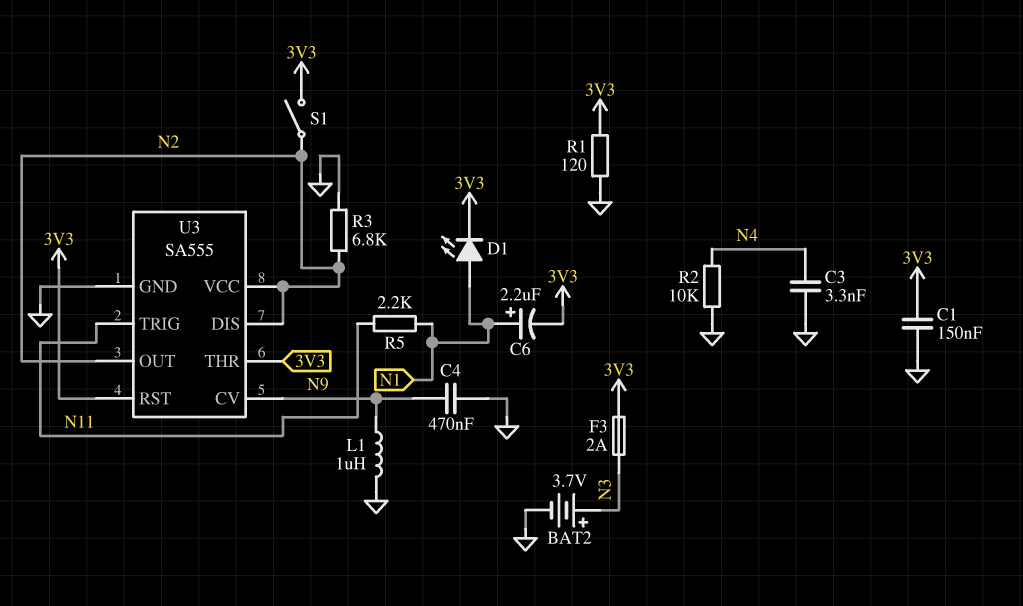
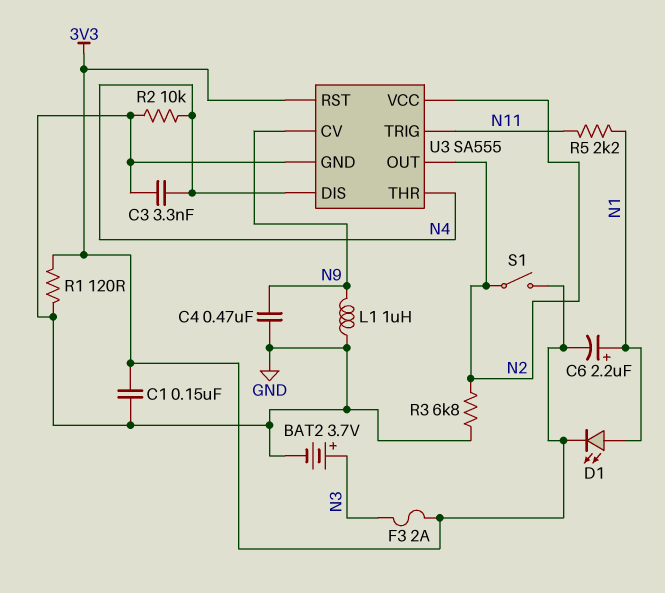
U3 pin DIS: N2 -> N4
U3 pin THR: 3V3 -> N4

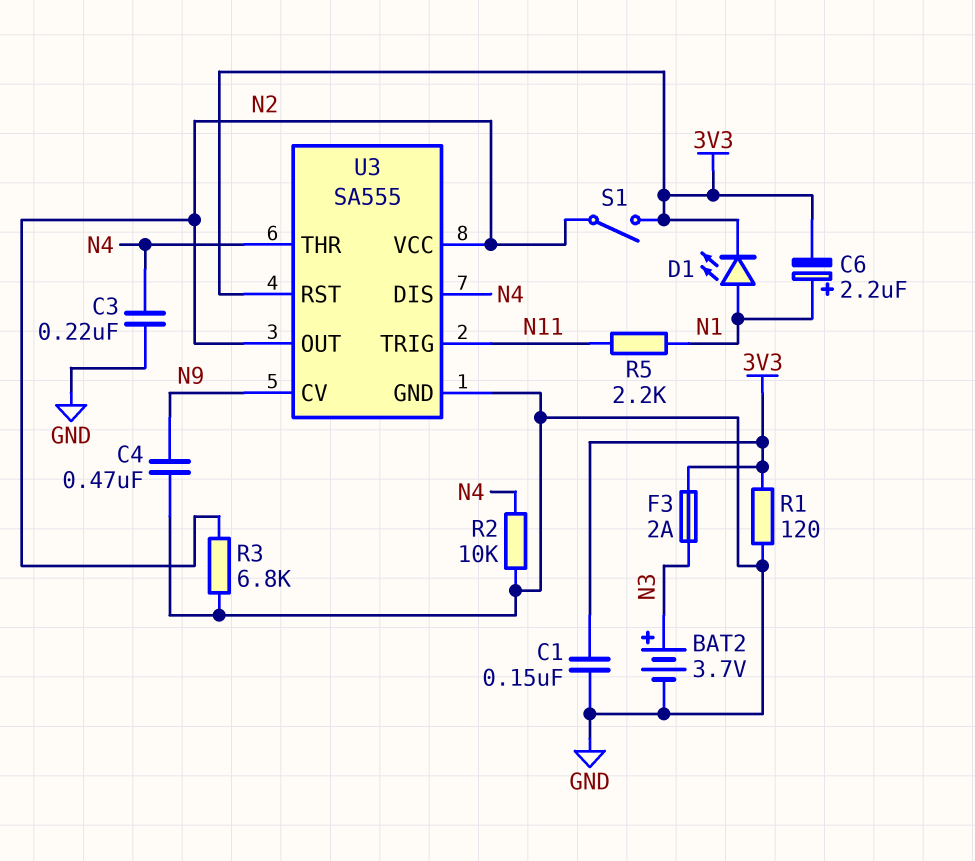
C3: 3.3nF (GND, N4) -> 220nF (GND, N4)
L1: 1uH (GND, N9) -> none

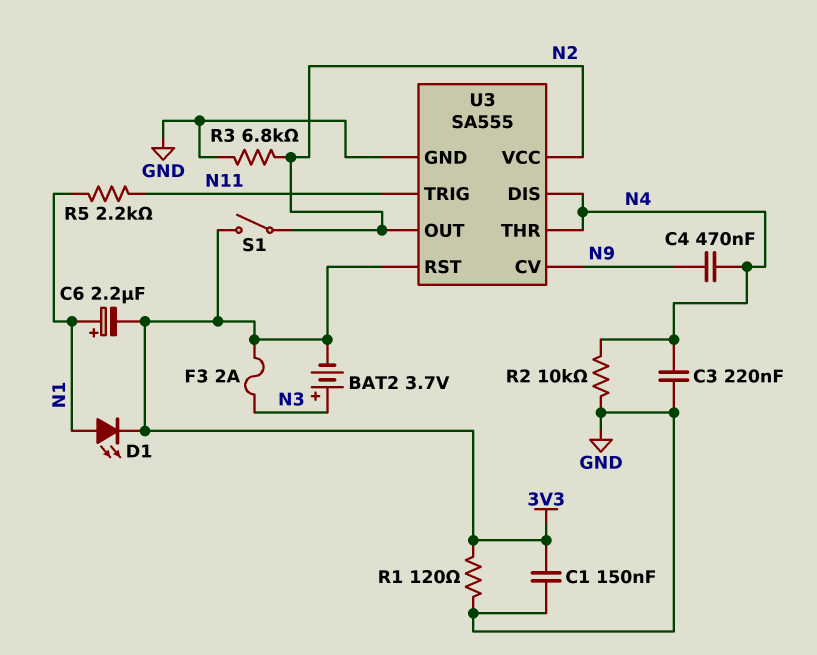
BAT2: 3.7V (plus N3, minus GND) -> 3.7V (plus N3, minus 3V3)
C4: 470nF (GND, N9) -> 470nF (N4, N9)

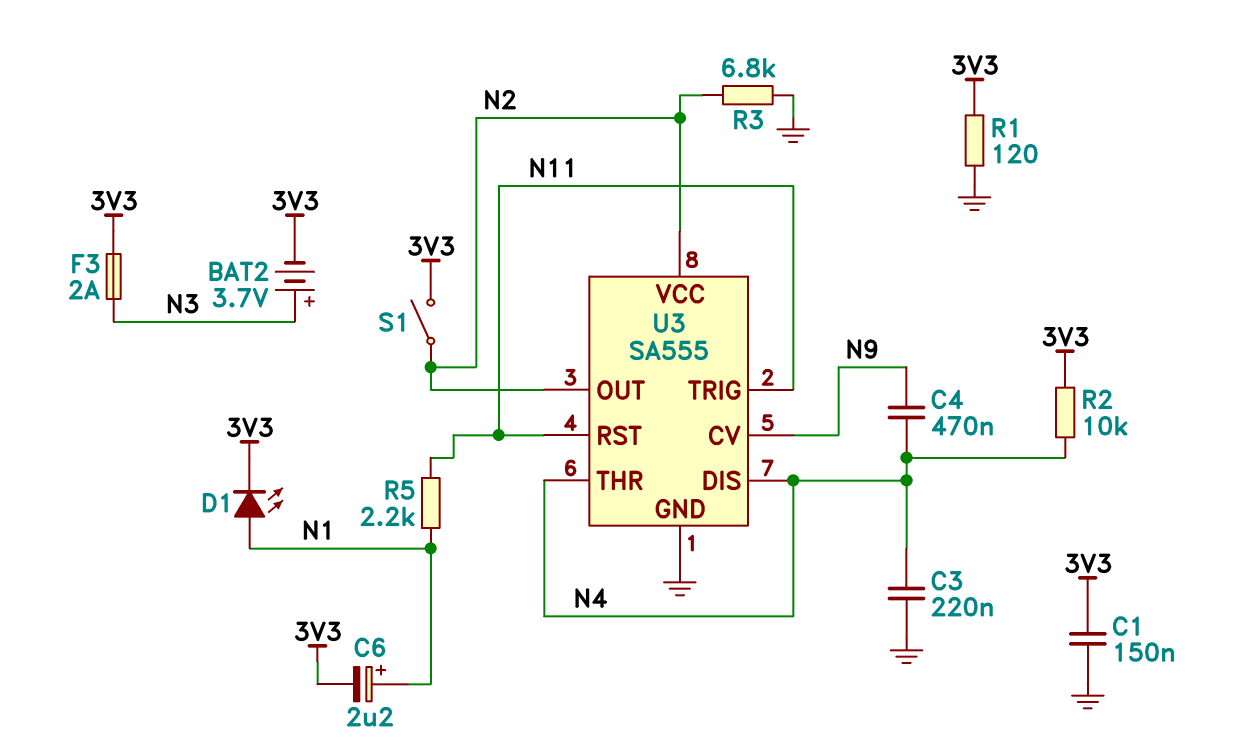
R2: 10k (GND, N4) -> 10k (3V3, N4)
U3 pin RST: 3V3 -> N11

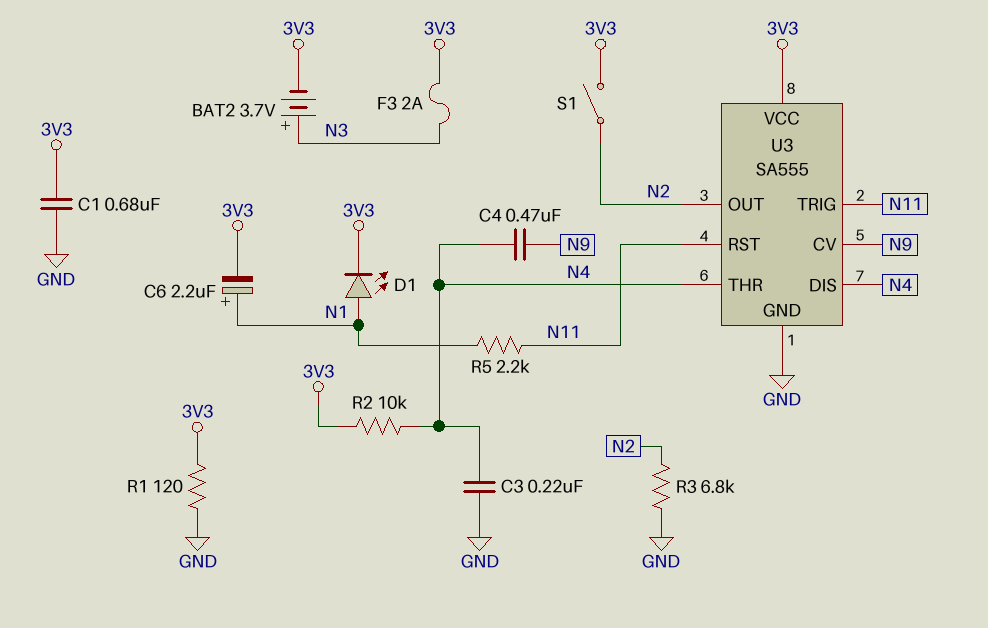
C1: 150nF (3V3, GND) -> 680nF (3V3, GND)
U3 pin VCC: N2 -> 3V3

